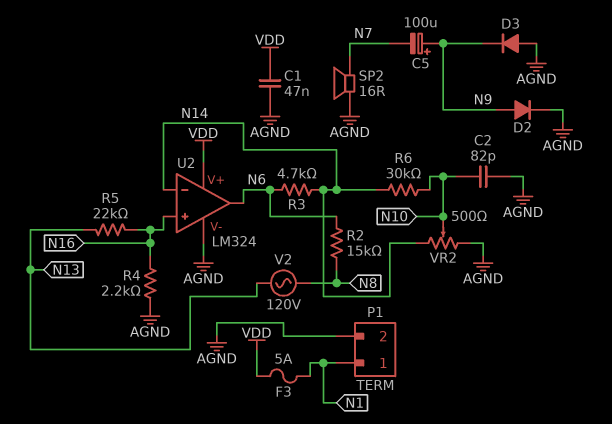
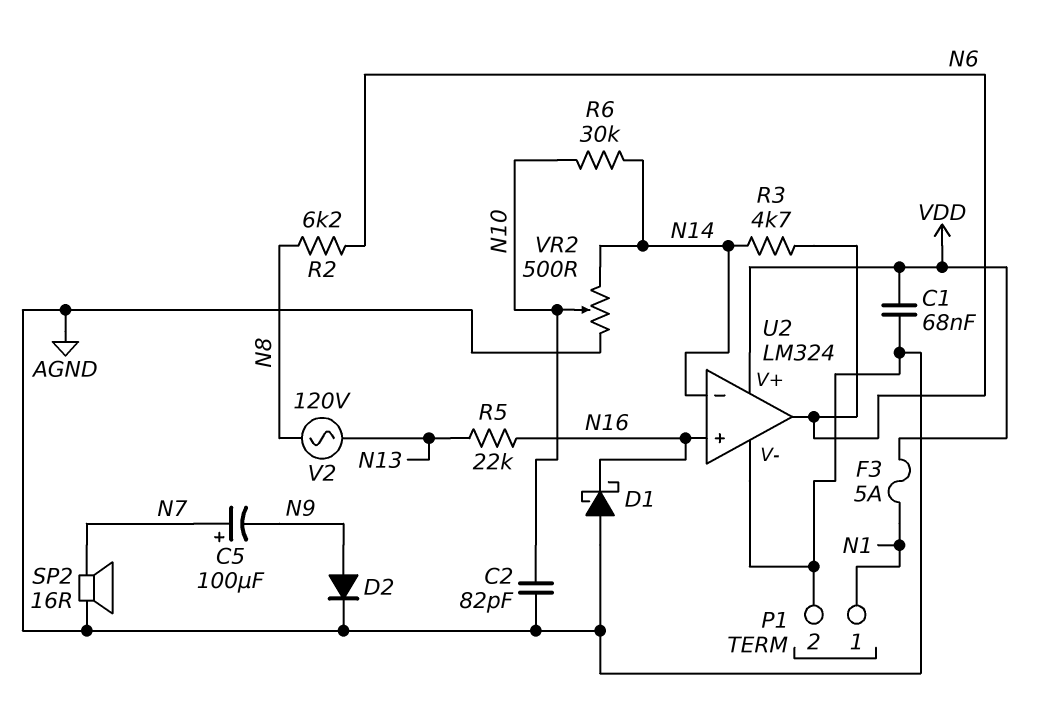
C1: 47nF (AGND, VDD) -> 68nF (AGND, VDD)
C5: 100uF (plus N9, minus N7) -> 100uF (plus N7, minus N9)
D1: none -> schottky (A AGND, K N16)
D3: diode (A AGND, K N9) -> none
R2: 15k (N6, N8) -> 6.2k (N6, N8)
R4: 2.2k (AGND, N16) -> none

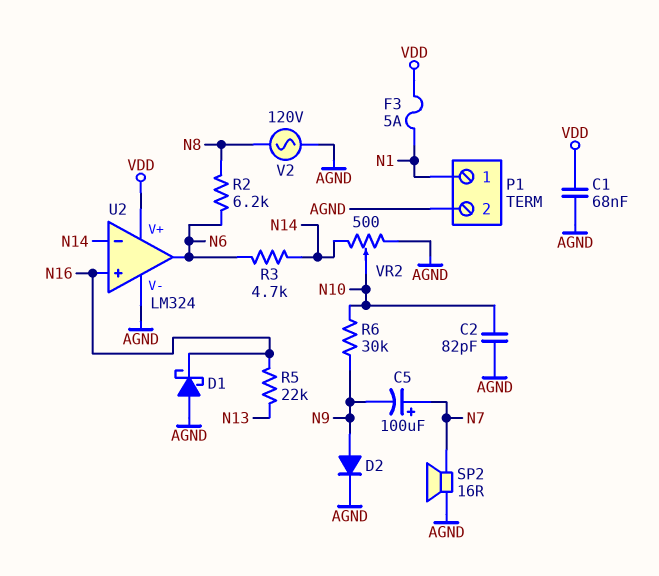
R6: 30k (N10, N14) -> 30k (N9, N10)
V2: AC 120V (N8, N13) -> AC 120V (AGND, N8)

